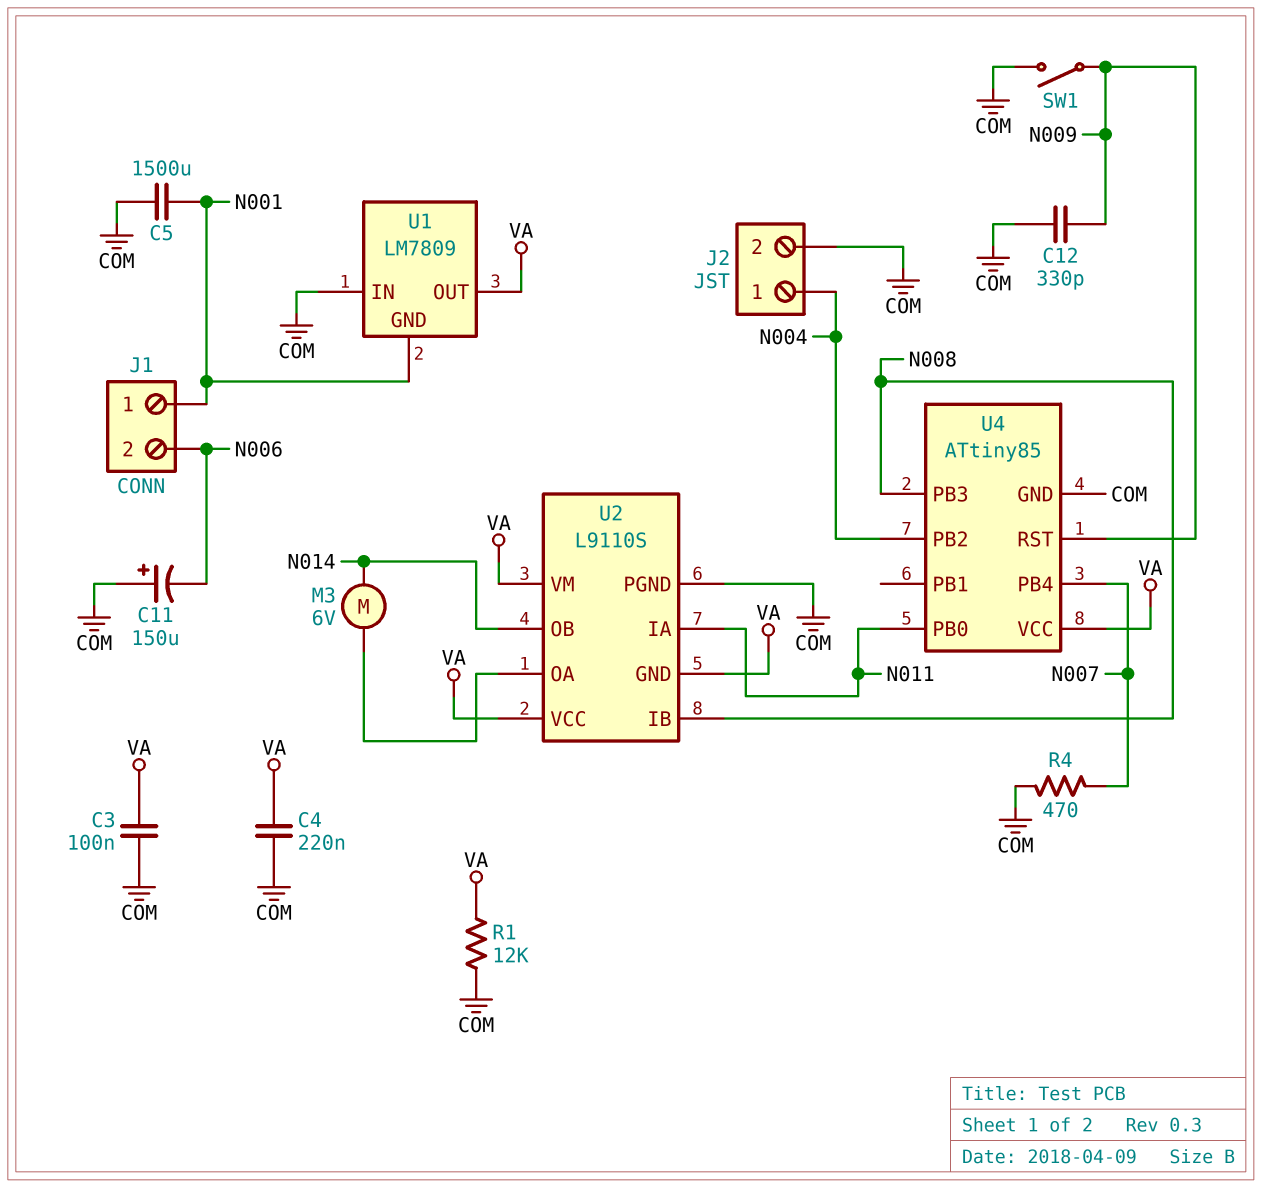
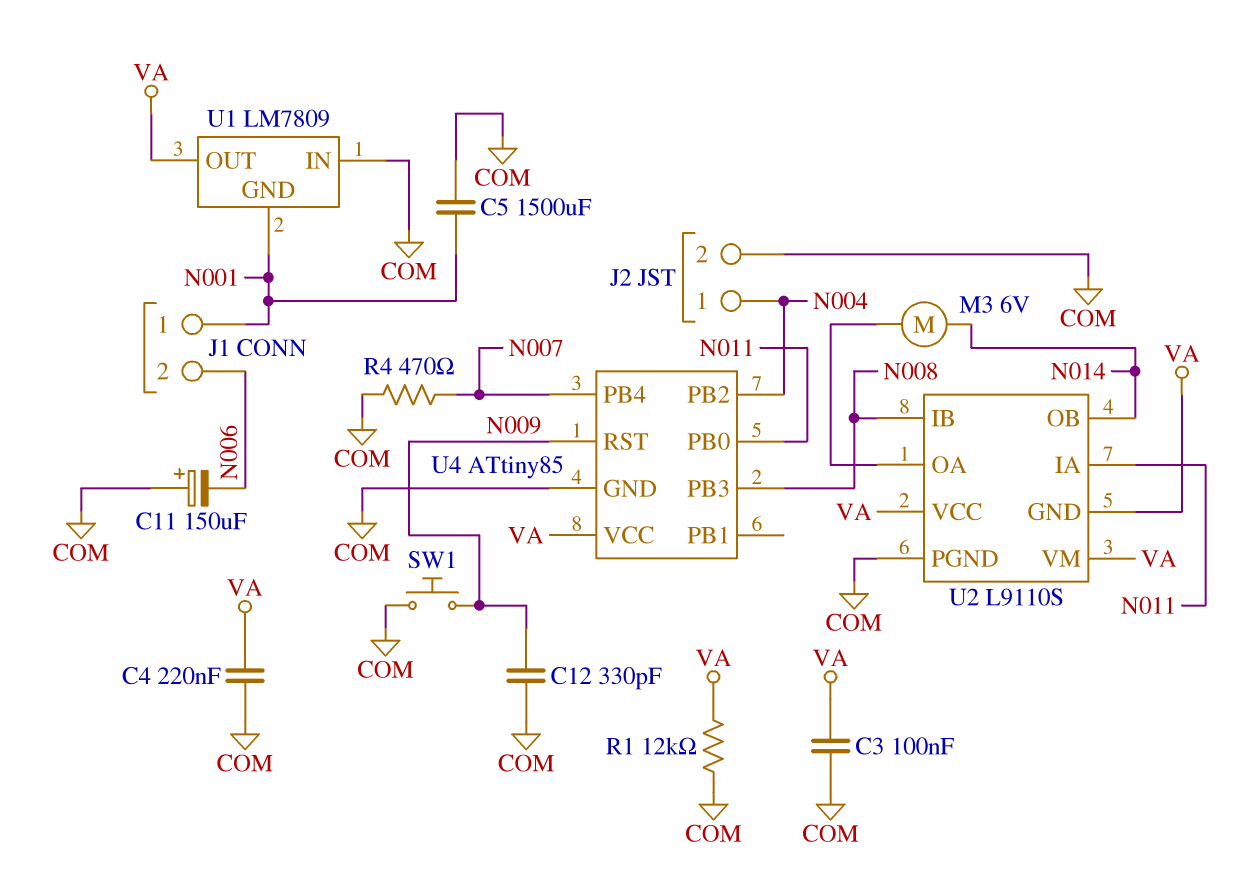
SW1: switch (COM, N009) -> button (COM, N009)

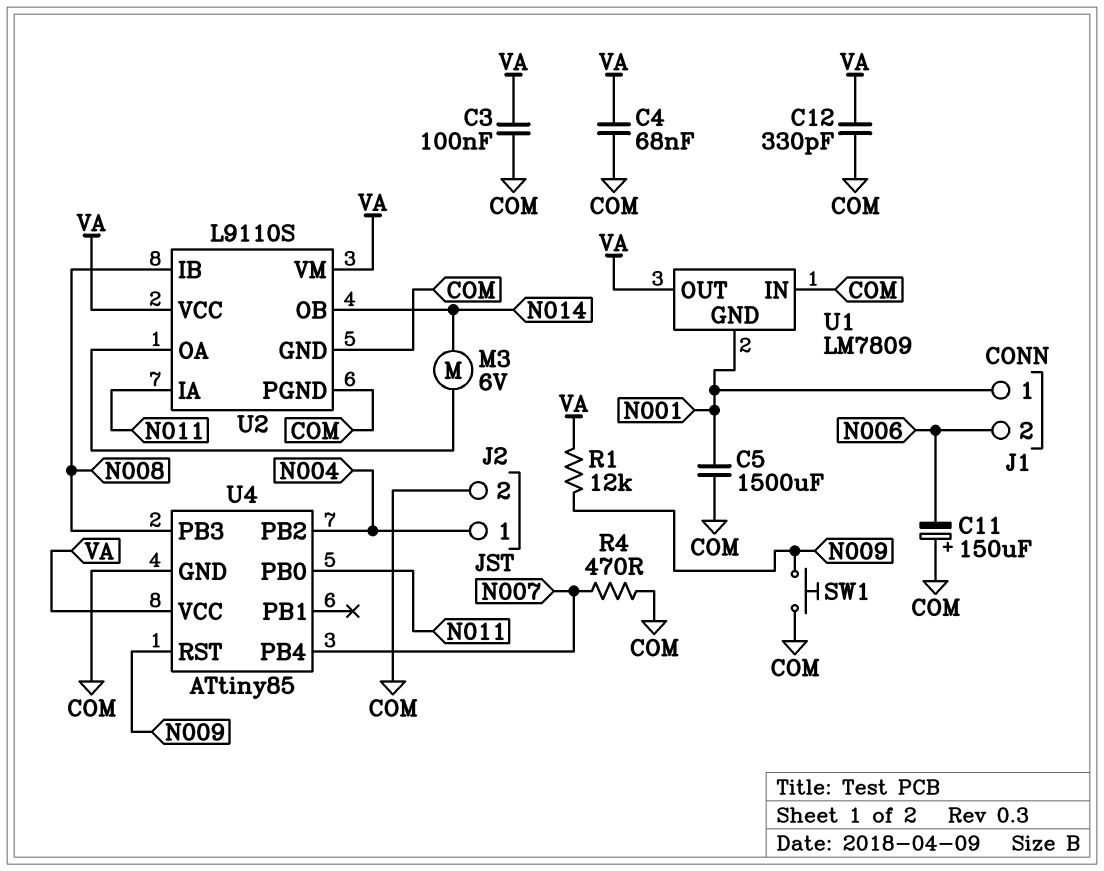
C4: 220nF (COM, VA) -> 68nF (COM, VA)
C12: 330pF (COM, N009) -> 330pF (COM, VA)
R1: 12k (COM, VA) -> 12k (N009, VA)
U2 pin GND: VA -> COM

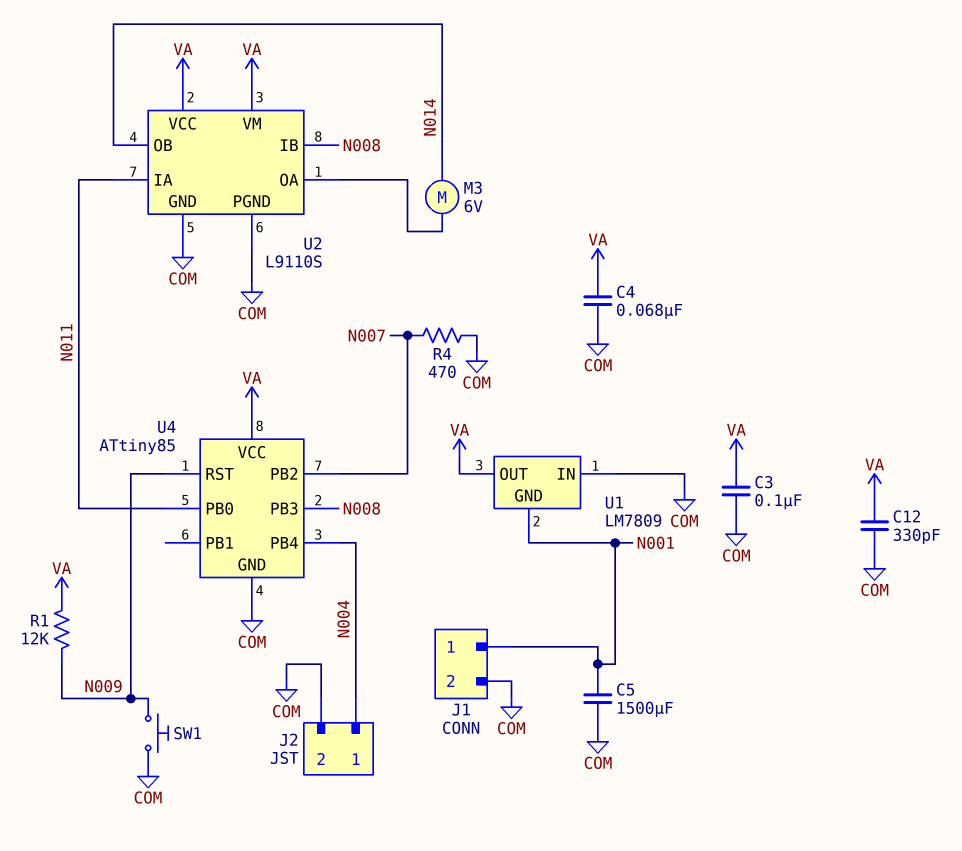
C11: 150uF (plus COM, minus N006) -> none
J1 pin 2: N006 -> COM
U4 pin PB2: N004 -> N007
U4 pin PB4: N007 -> N004

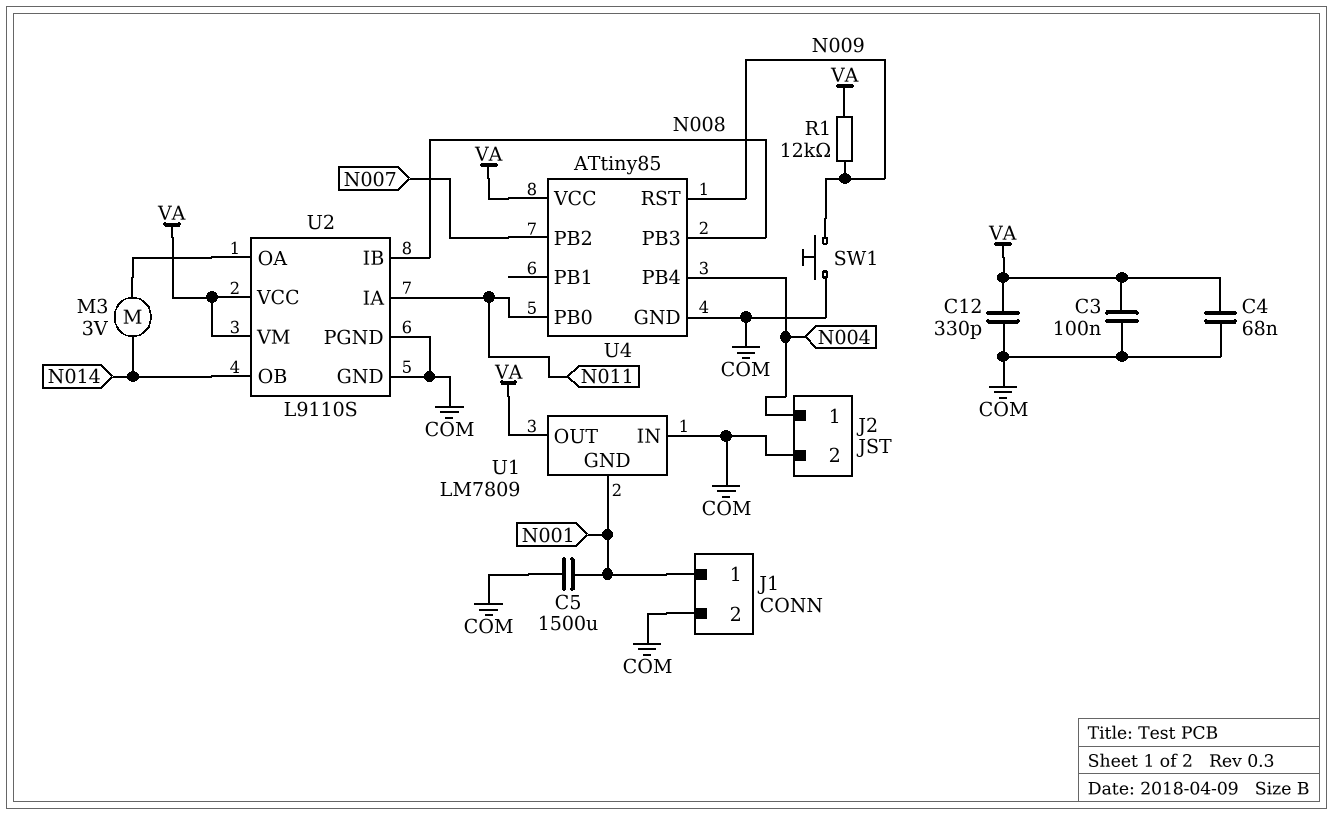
M3: motor 6V (N014, U2/OA) -> motor 3V (N014, U2/OA)
R4: 470 (COM, N007) -> none

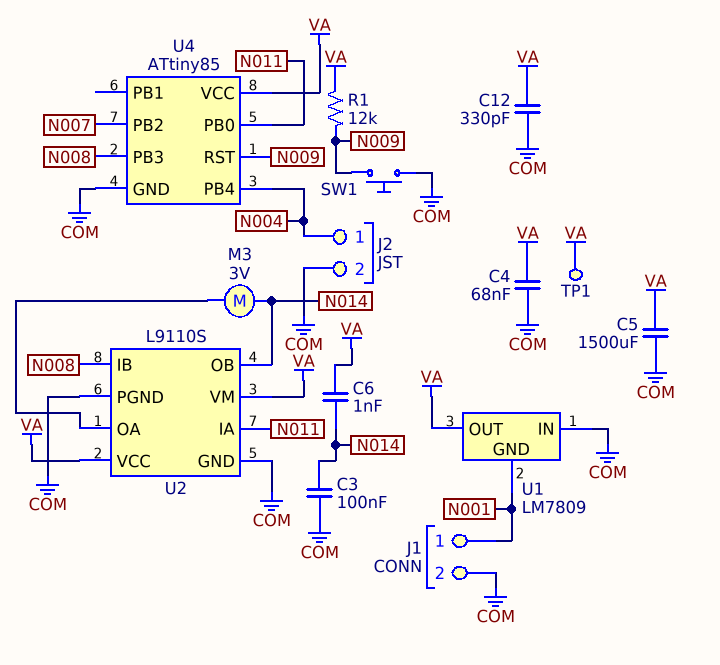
C3: 100nF (COM, VA) -> 100nF (COM, N014)
C5: 1500uF (COM, N001) -> 1500uF (COM, VA)
C6: none -> 1nF (N014, VA)
TP1: none -> test point (VA)

